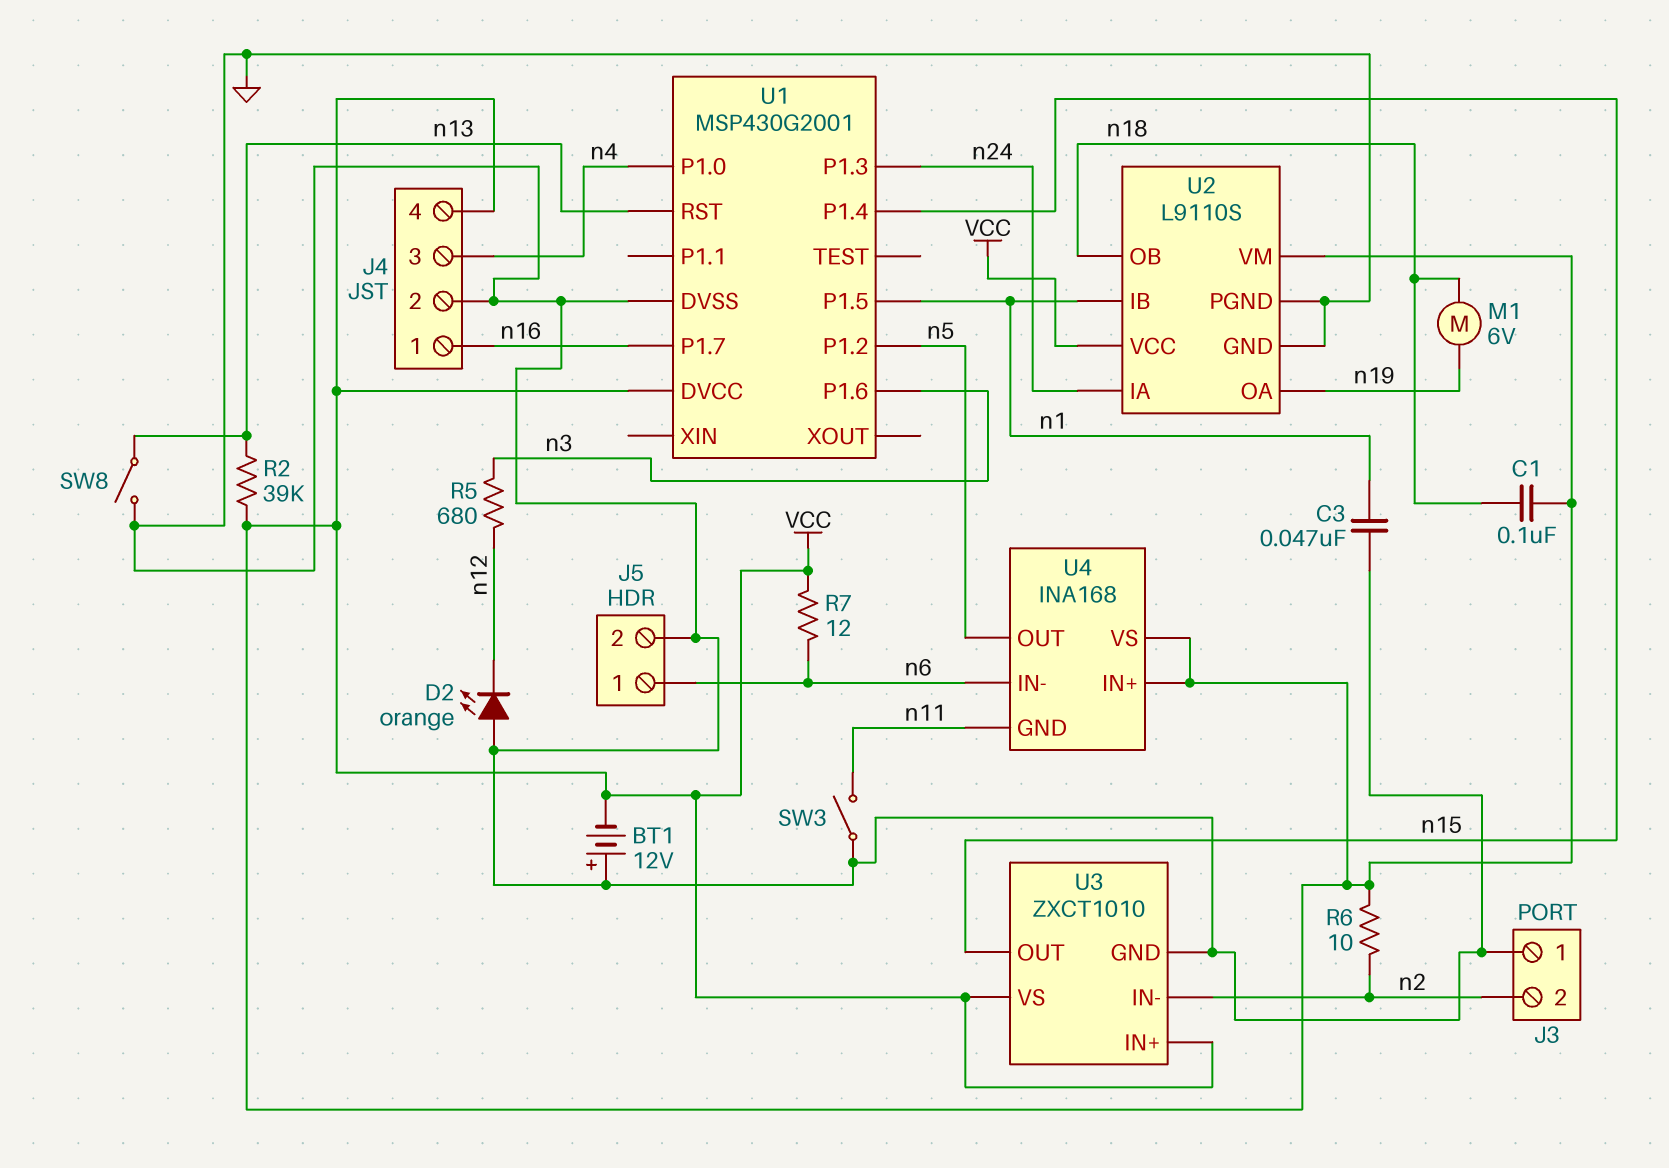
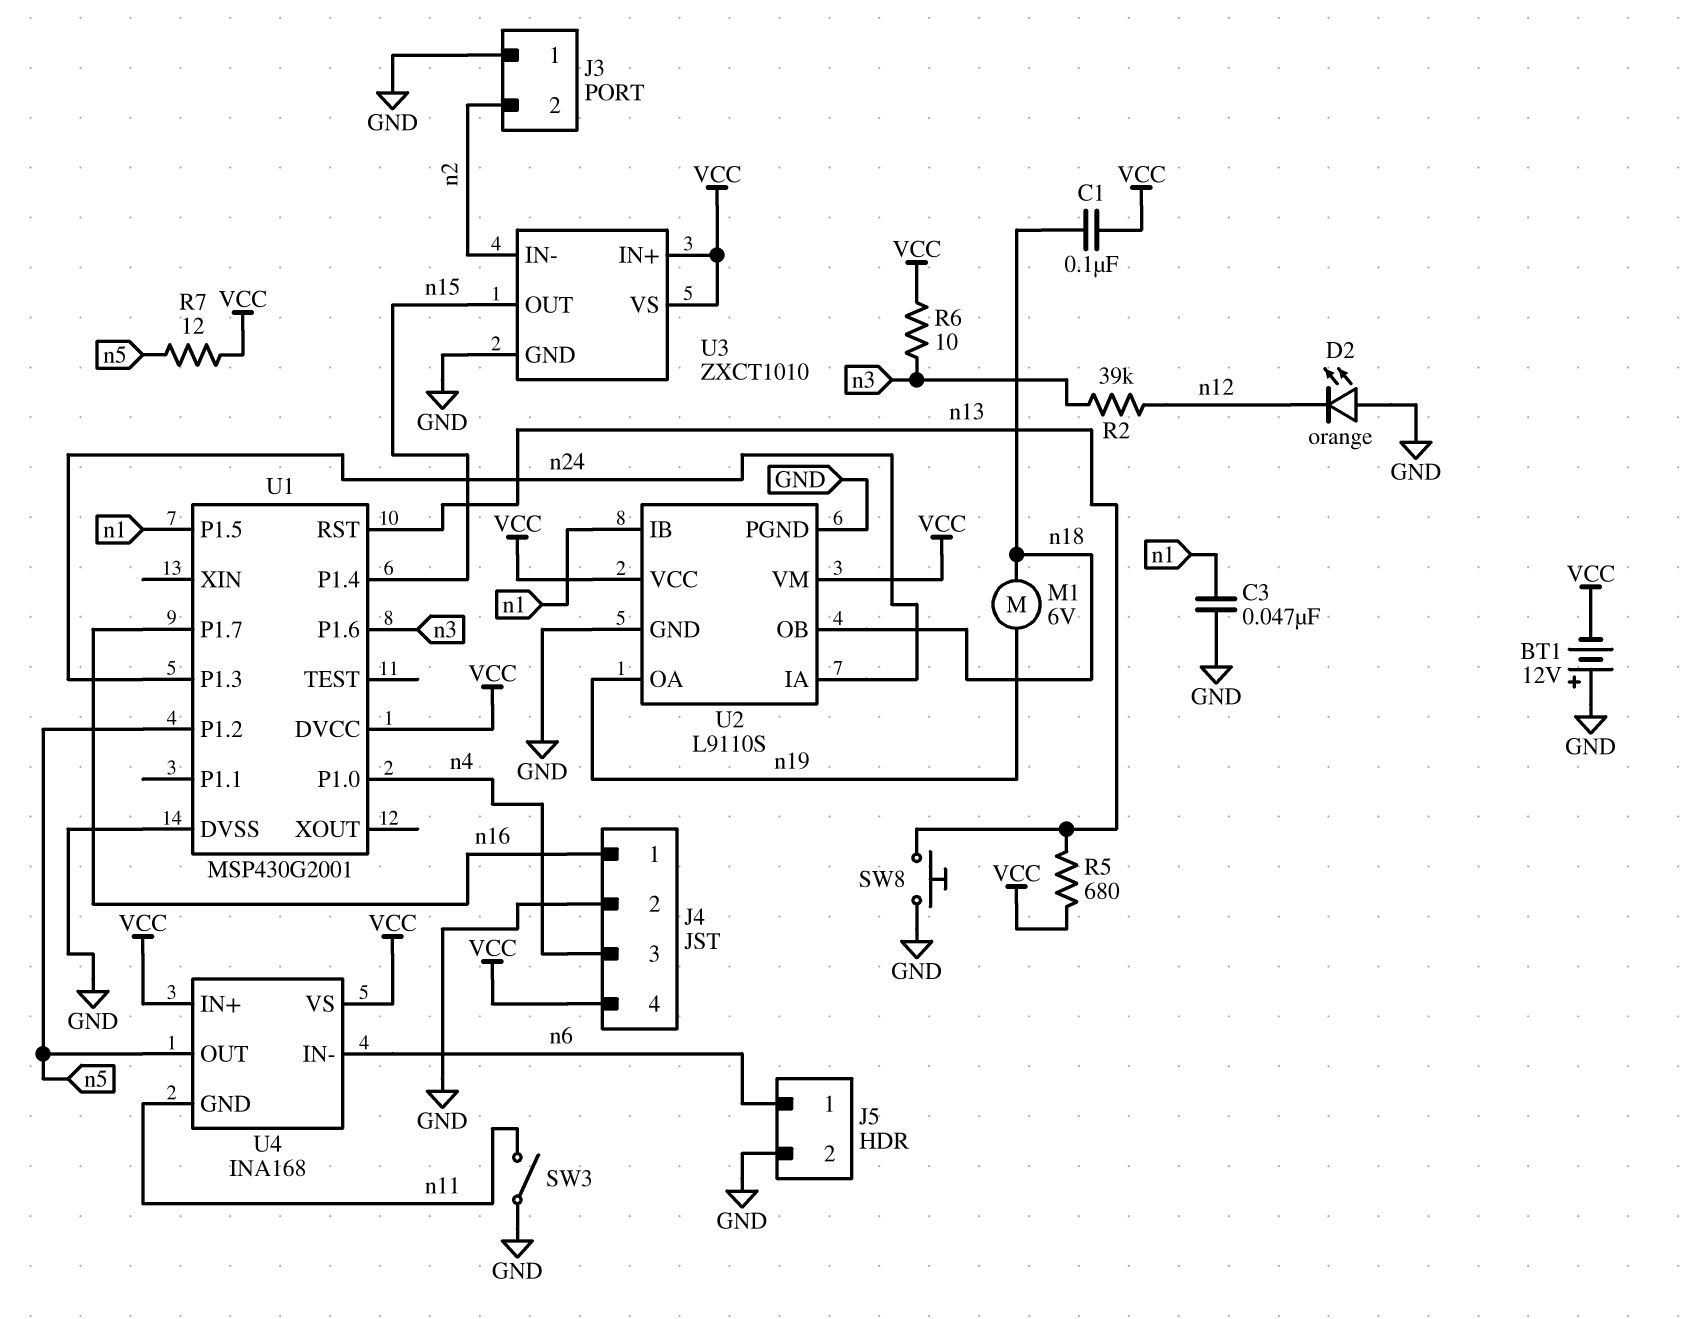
R2: 39k (VCC, n13) -> 39k (n3, n12)
R5: 680 (n3, n12) -> 680 (VCC, n13)
R6: 10 (VCC, n2) -> 10 (VCC, n3)
R7: 12 (VCC, n6) -> 12 (VCC, n5)
SW8: switch (GND, n13) -> button (GND, n13)

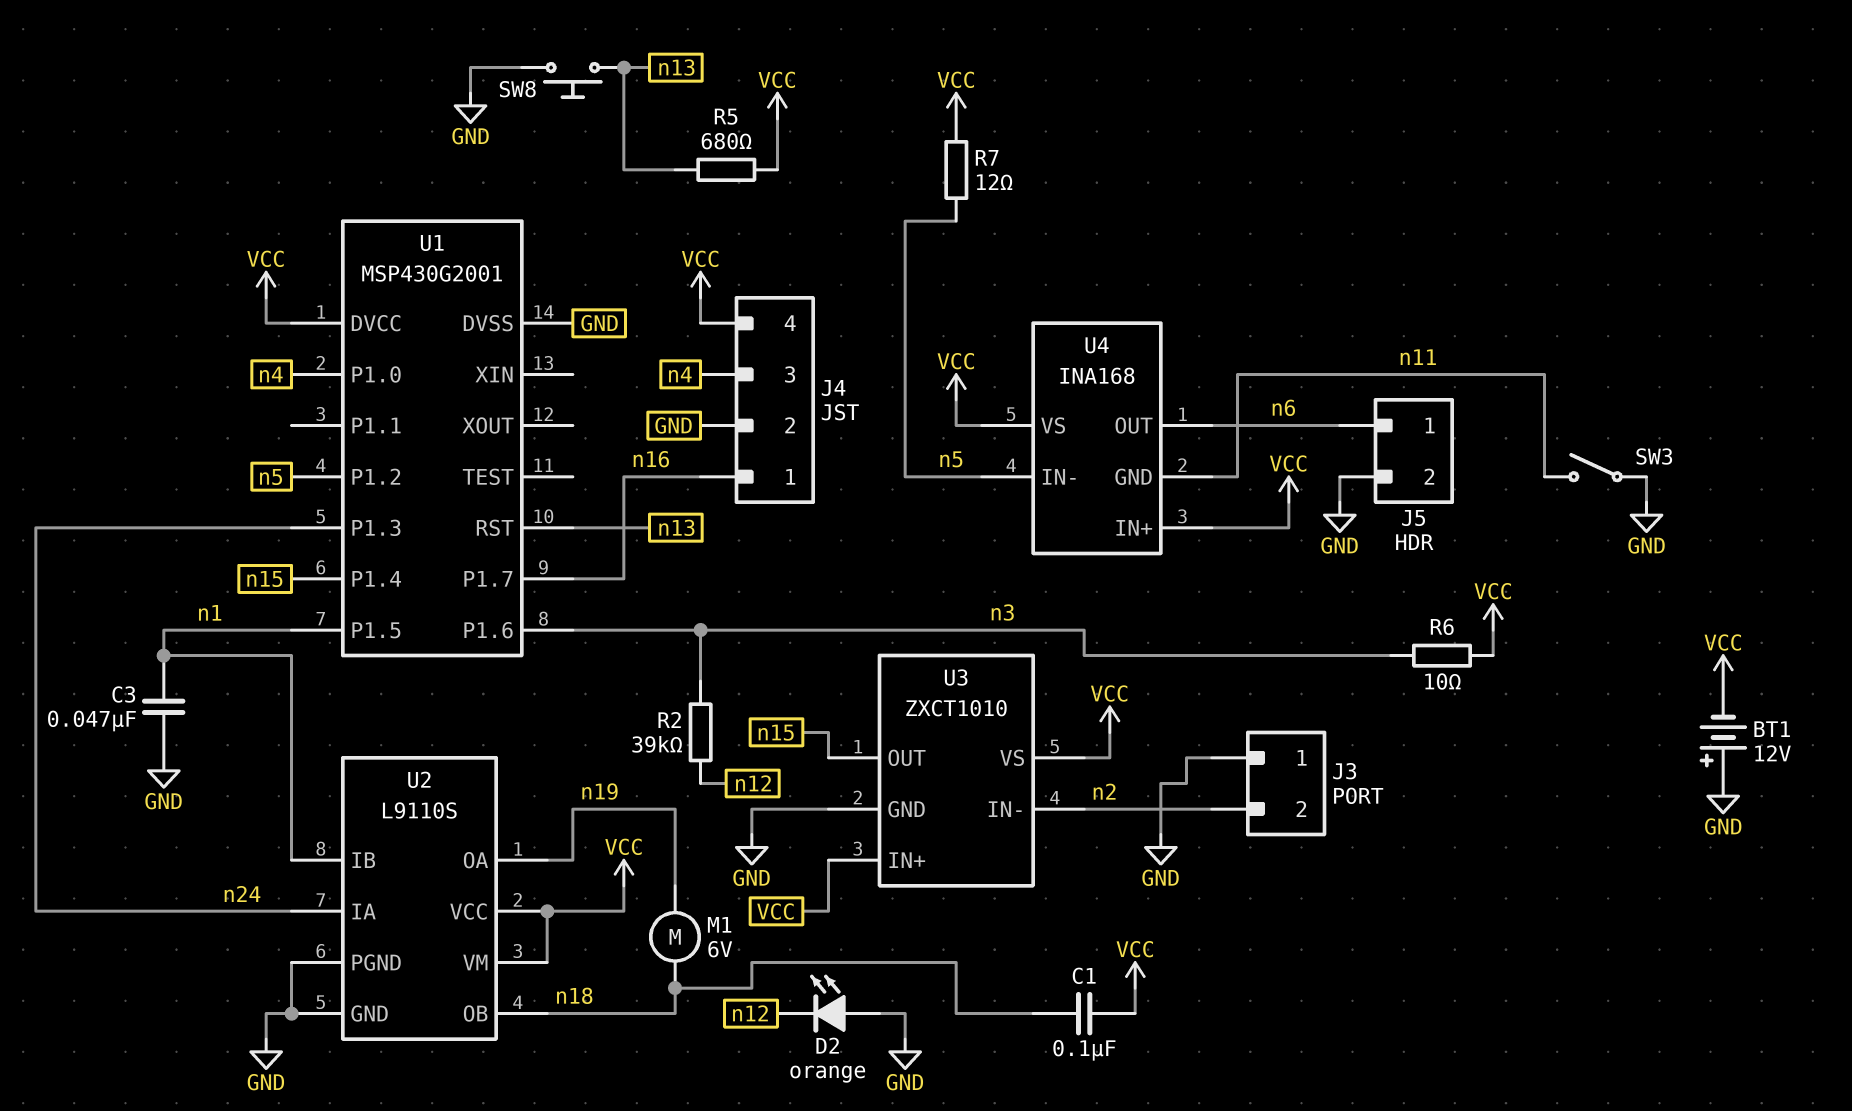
U4 pin IN-: n6 -> n5
U4 pin OUT: n5 -> n6

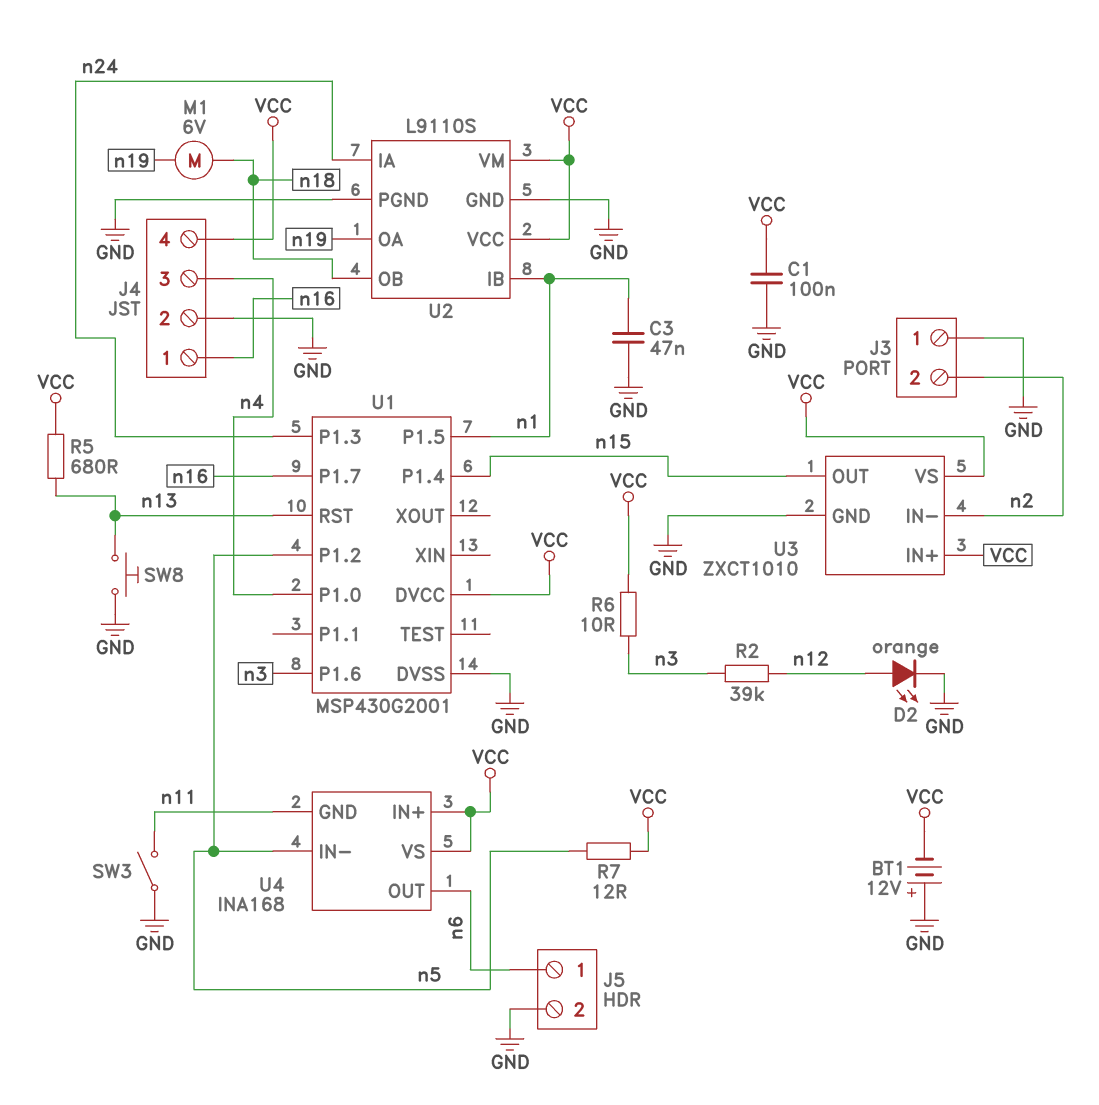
C1: 100nF (VCC, n18) -> 100nF (GND, VCC)
D2: LED orange (A GND, K n12) -> LED orange (A n12, K GND)

